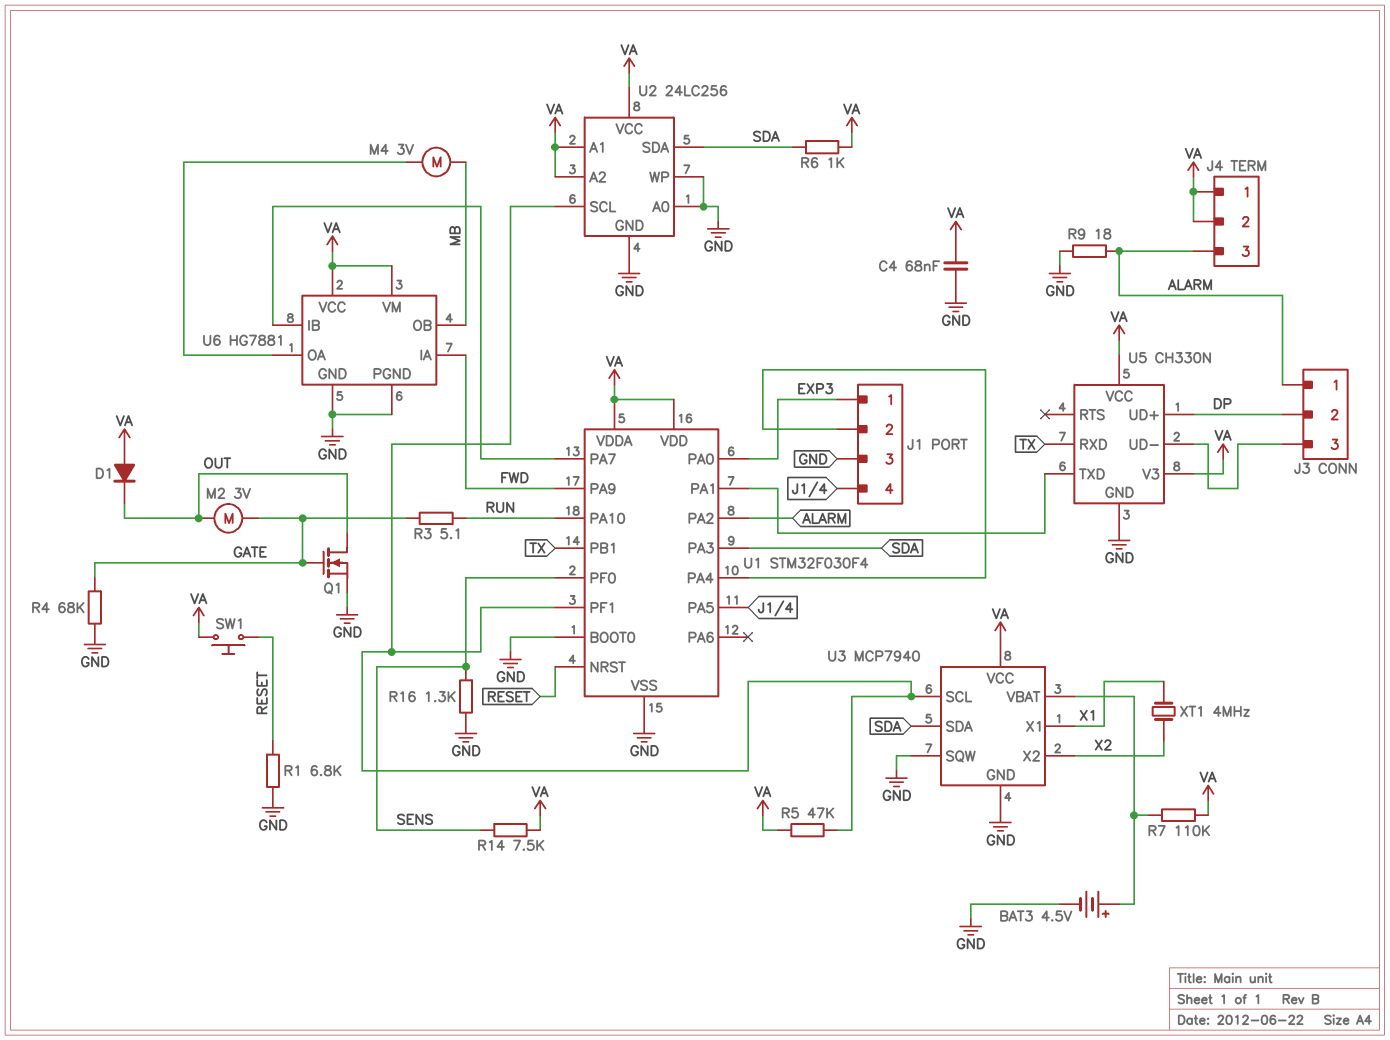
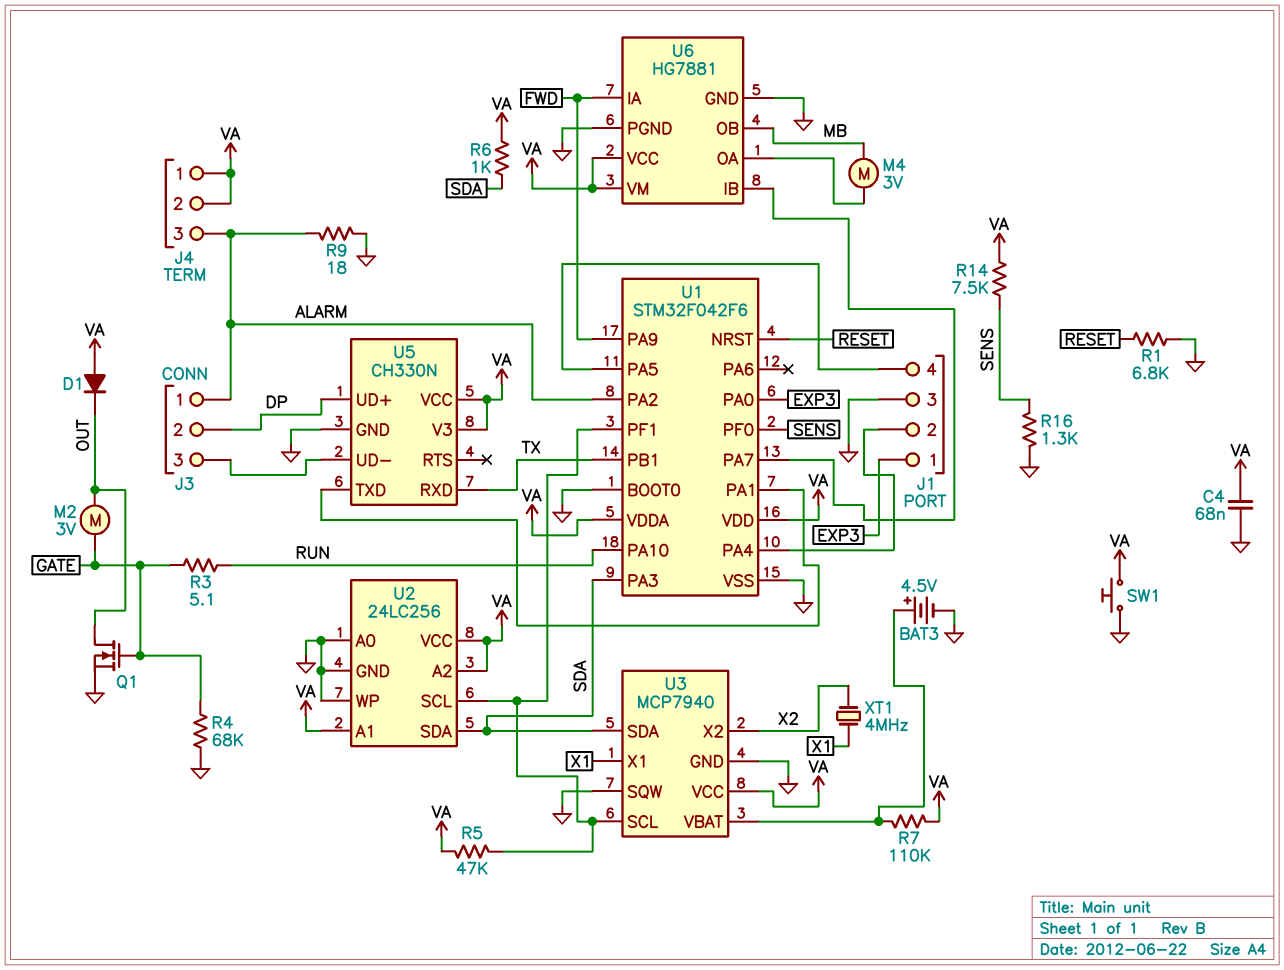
SW1: button (RESET, VA) -> button (GND, VA)
U1: STM32F030F4 -> STM32F042F6

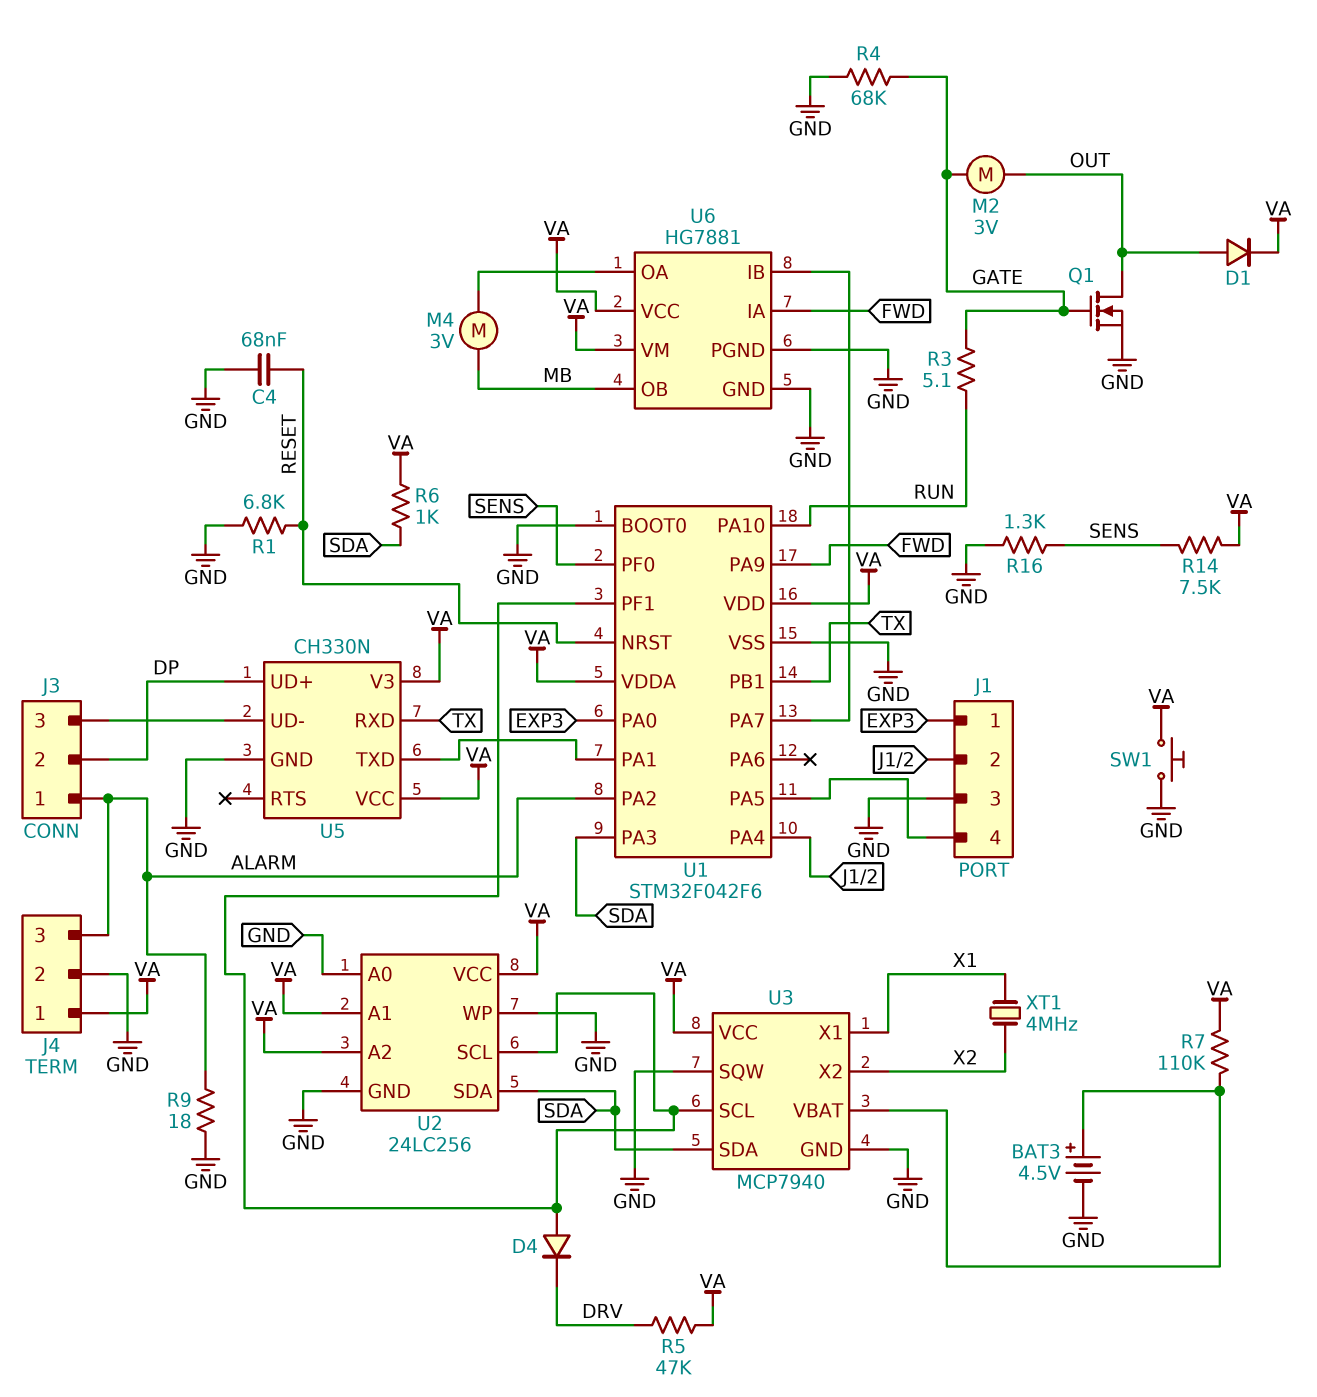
C4: 68nF (GND, VA) -> 68nF (GND, RESET)
D1: diode (A VA, K OUT) -> diode (A OUT, K VA)
D4: none -> diode (A U1/PF1, K DRV)
J4 pin 2: VA -> GND
R5: 47k (U1/PF1, VA) -> 47k (DRV, VA)

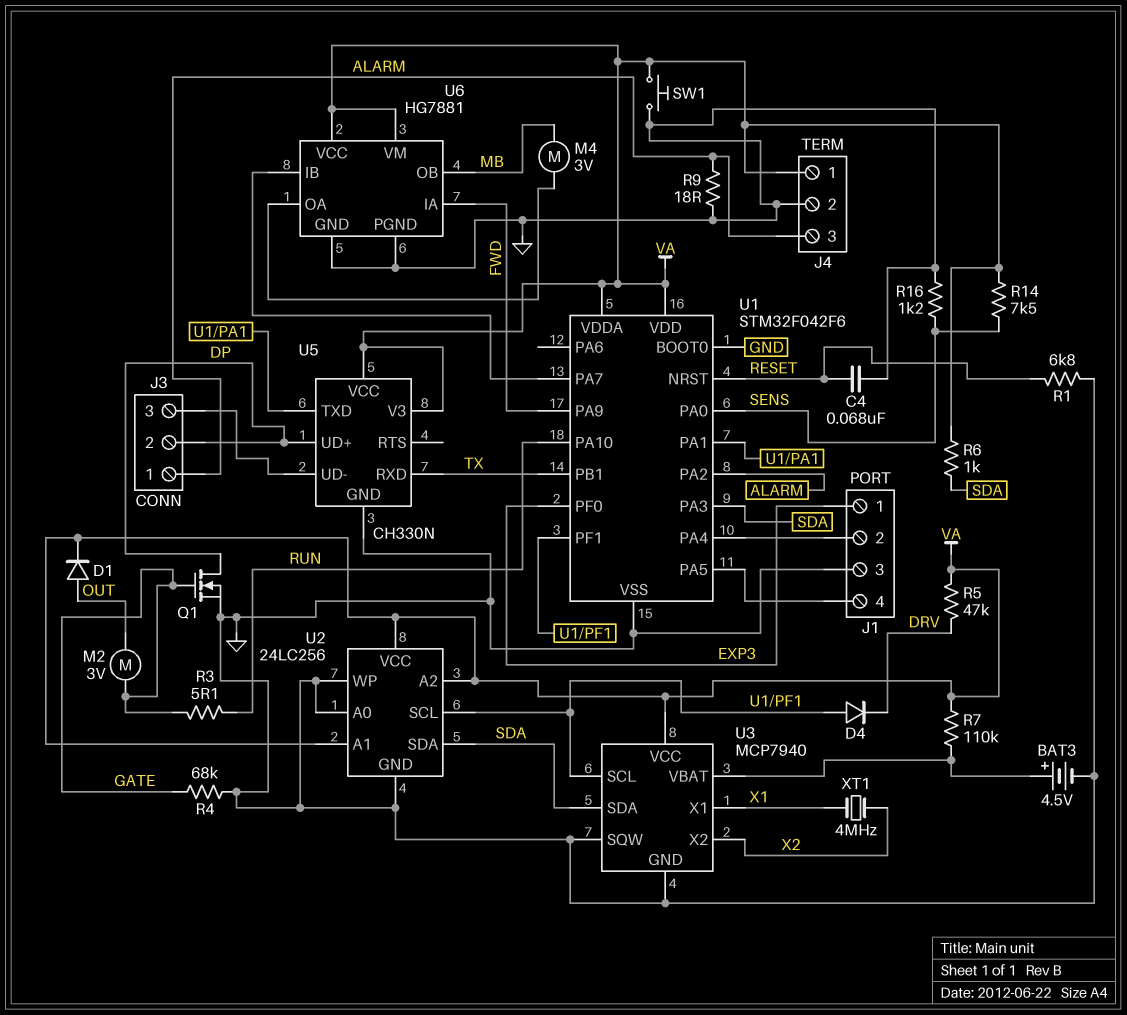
Q1: NMOS (G GATE, D OUT, S GND) -> NMOS (G GATE, D DP, S GND)
R16: 1.3k (GND, SENS) -> 1.2k (GND, SENS)
U1 pin PA0: EXP3 -> SENS
U1 pin PF0: SENS -> EXP3

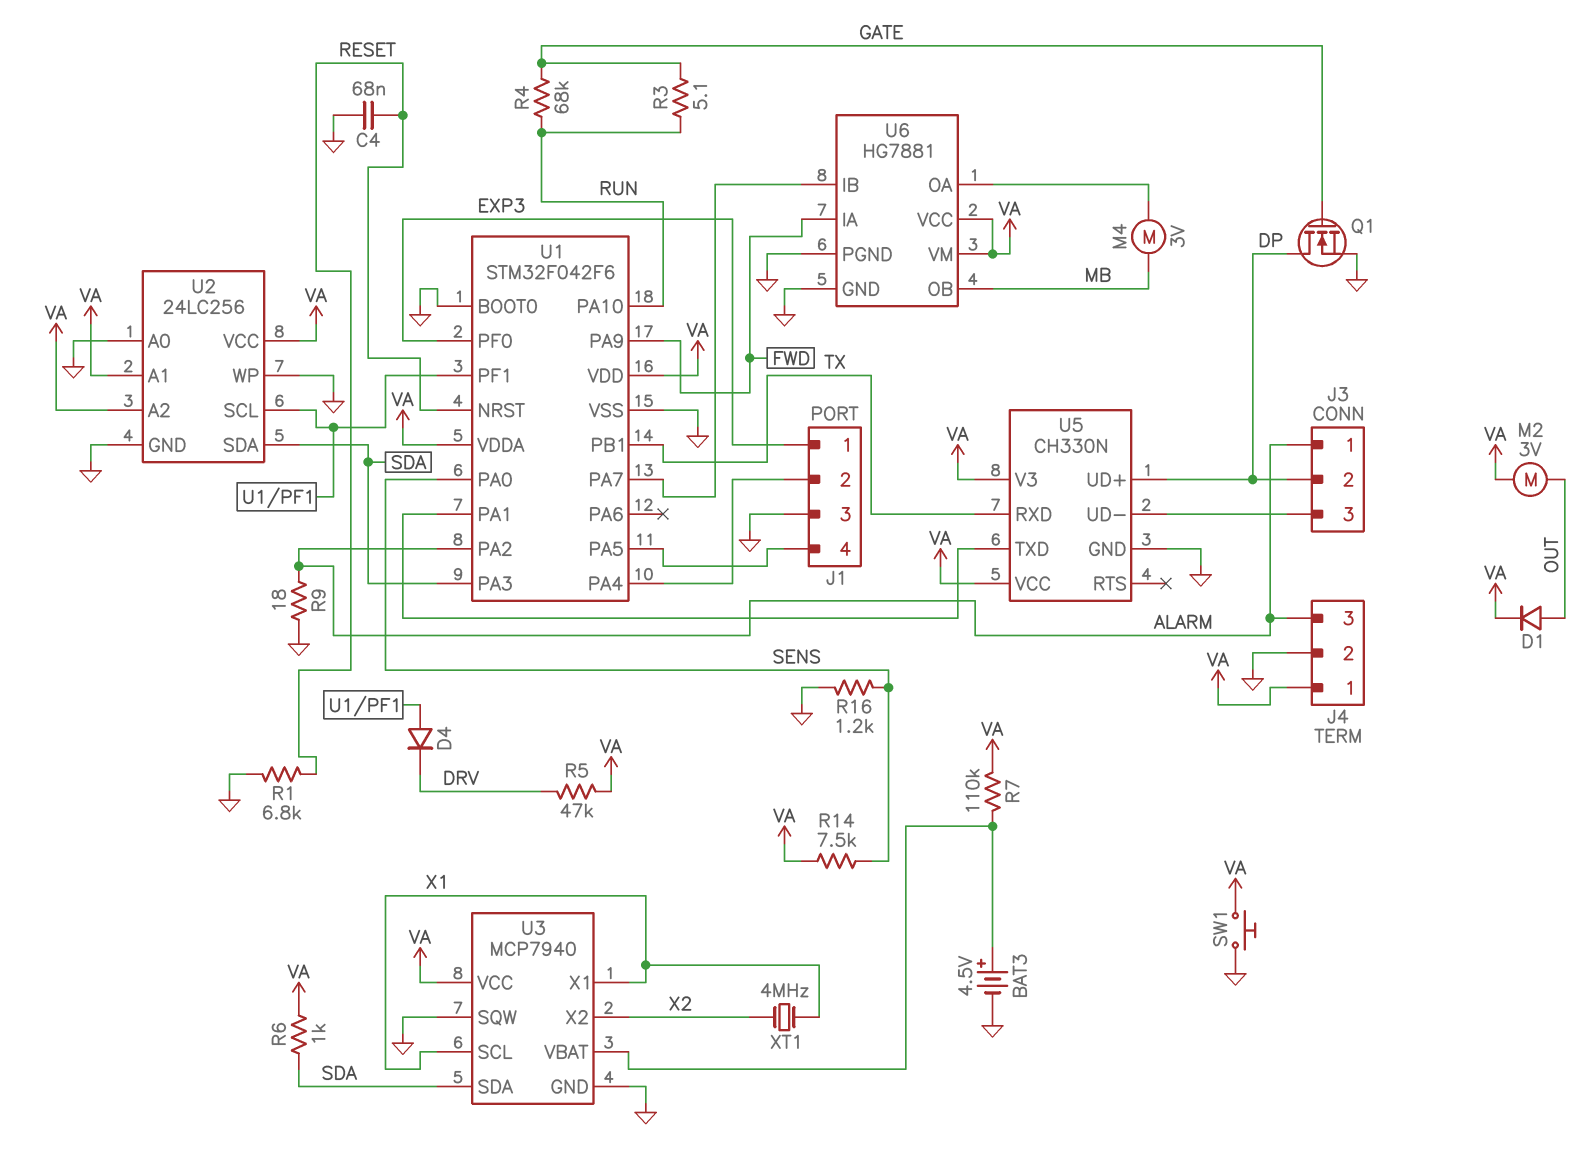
M2: motor 3V (GATE, OUT) -> motor 3V (OUT, VA)
R4: 68k (GATE, GND) -> 68k (GATE, RUN)
U3 pin SCL: U1/PF1 -> X1

